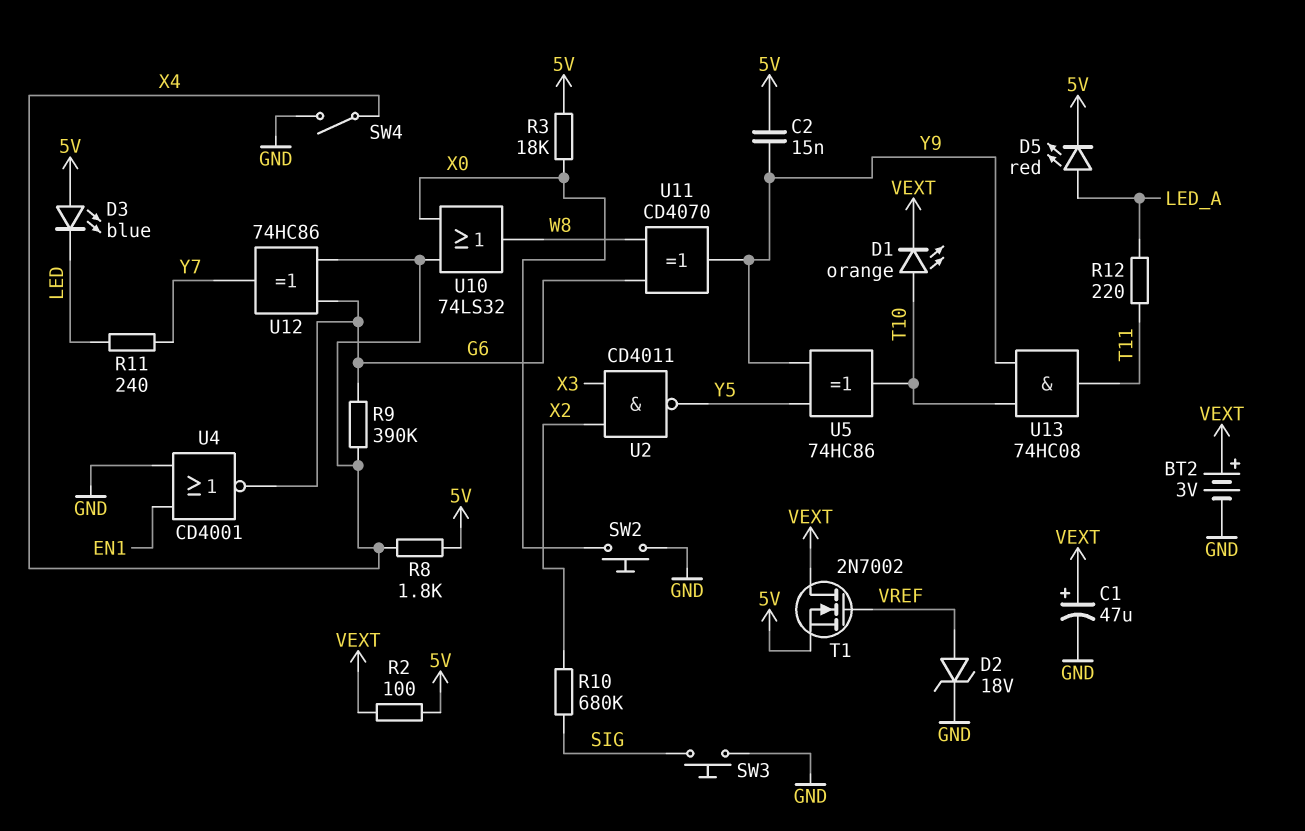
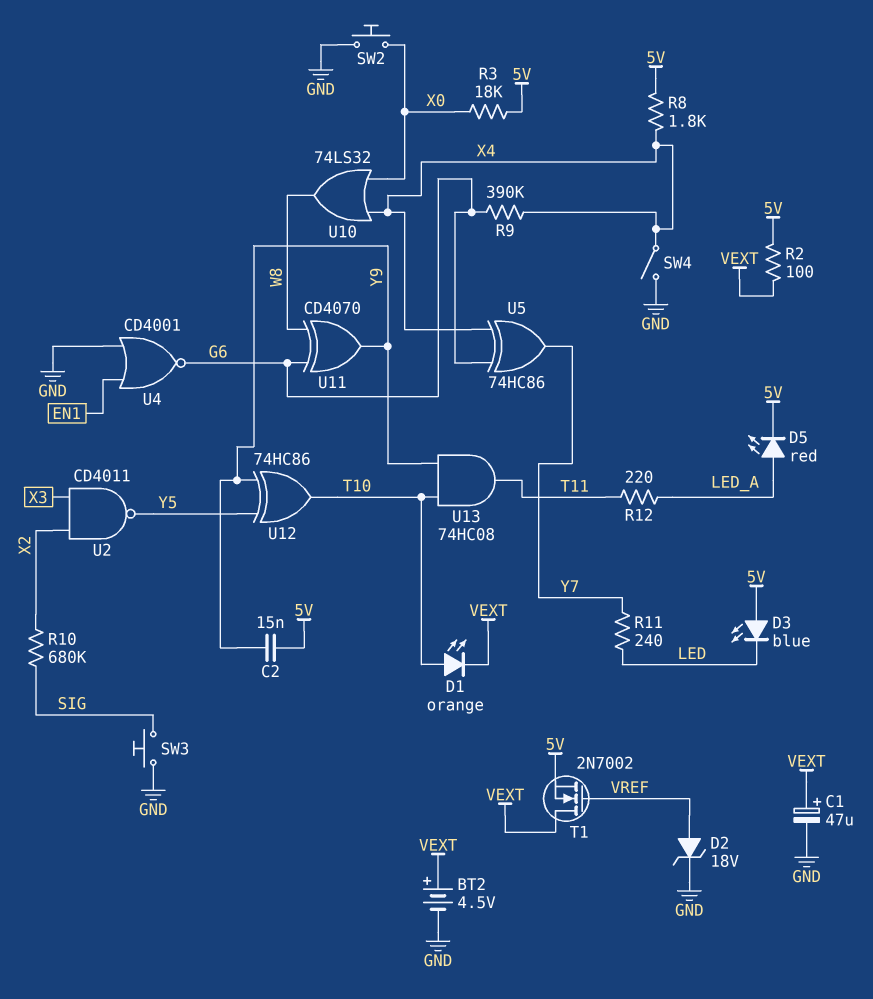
BT2: 3V (plus VEXT, minus GND) -> 4.5V (plus VEXT, minus GND)
U5: XOR 74HC86 (in Y5, in Y9, out T10) -> XOR 74HC86 (in G6, in X4, out Y7)
U12: XOR 74HC86 (in G6, in X4, out Y7) -> XOR 74HC86 (in Y5, in Y9, out T10)

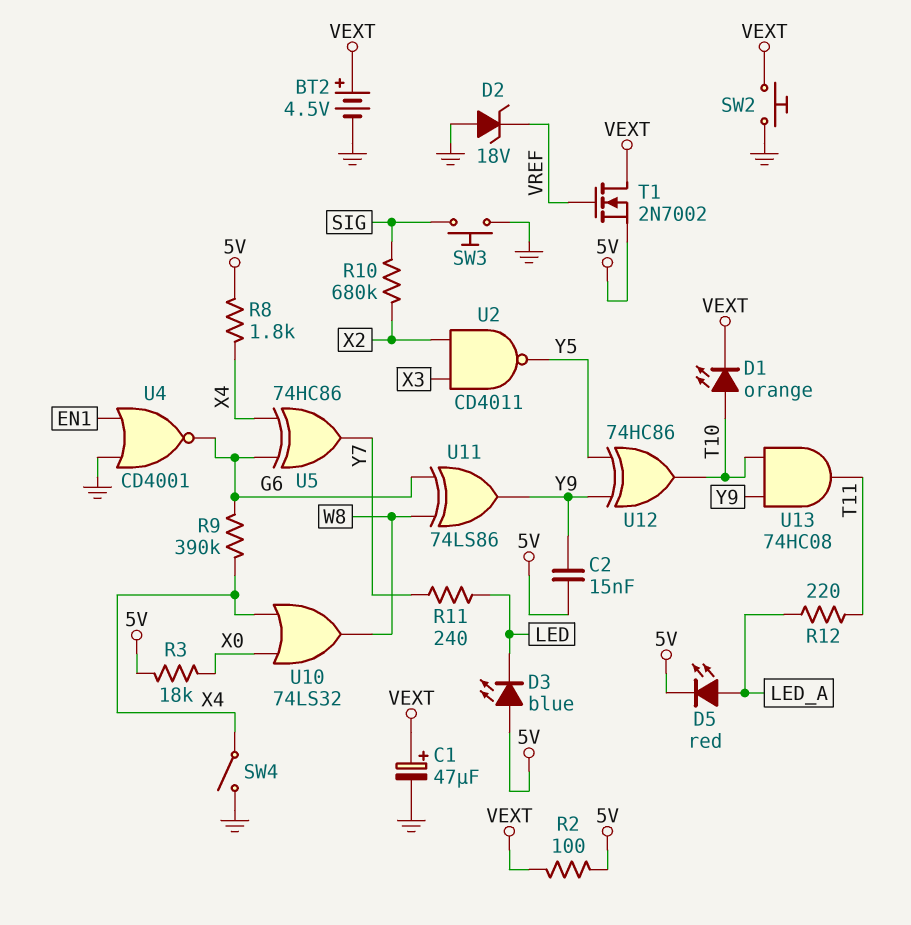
D2: zener 18V (A VREF, K GND) -> zener 18V (A GND, K VREF)
SW2: button (GND, X0) -> button (GND, VEXT)
U11: XOR CD4070 (in G6, in W8, out Y9) -> XOR 74LS86 (in G6, in W8, out Y9)

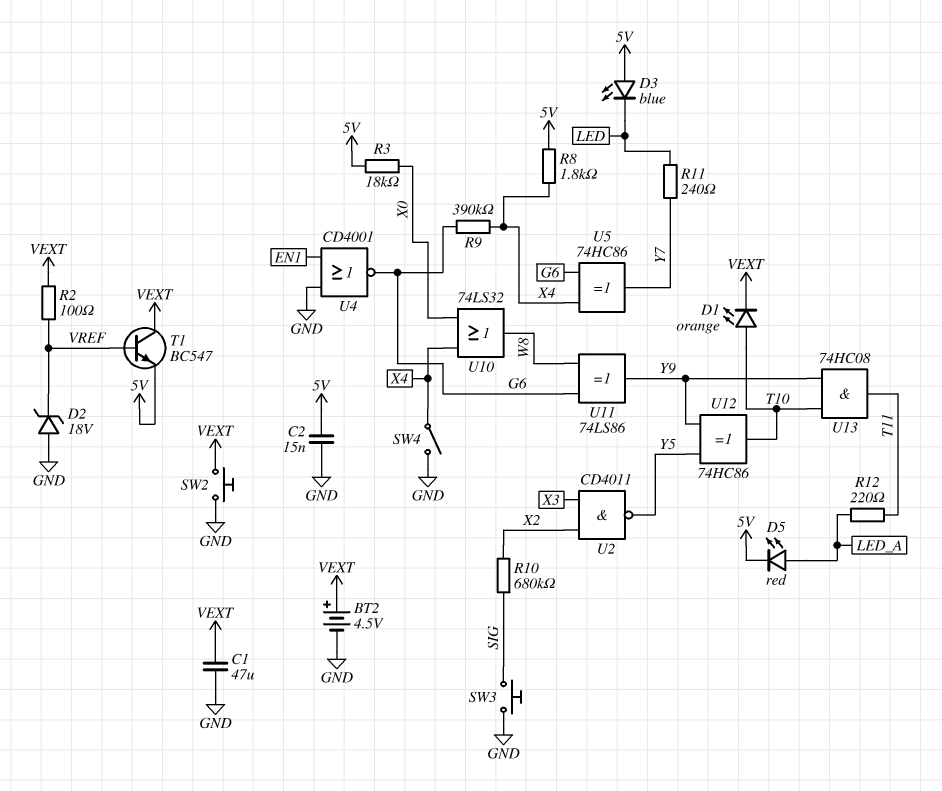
C1: 47uF (plus VEXT, minus GND) -> 47uF (GND, VEXT)
C2: 15nF (5V, Y9) -> 15nF (5V, GND)
R2: 100 (5V, VEXT) -> 100 (VEXT, VREF)
T1: NMOS 2N7002 (G VREF, D VEXT, S 5V) -> NPN BC547 (B VREF, C VEXT, E 5V)

